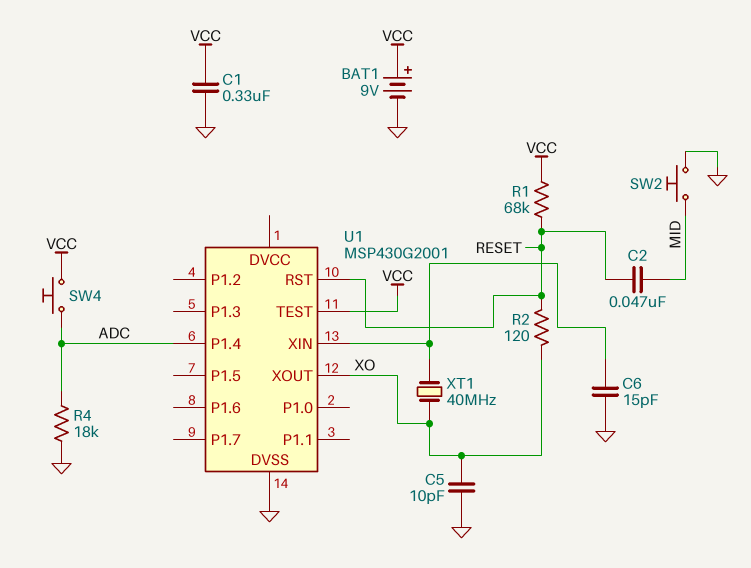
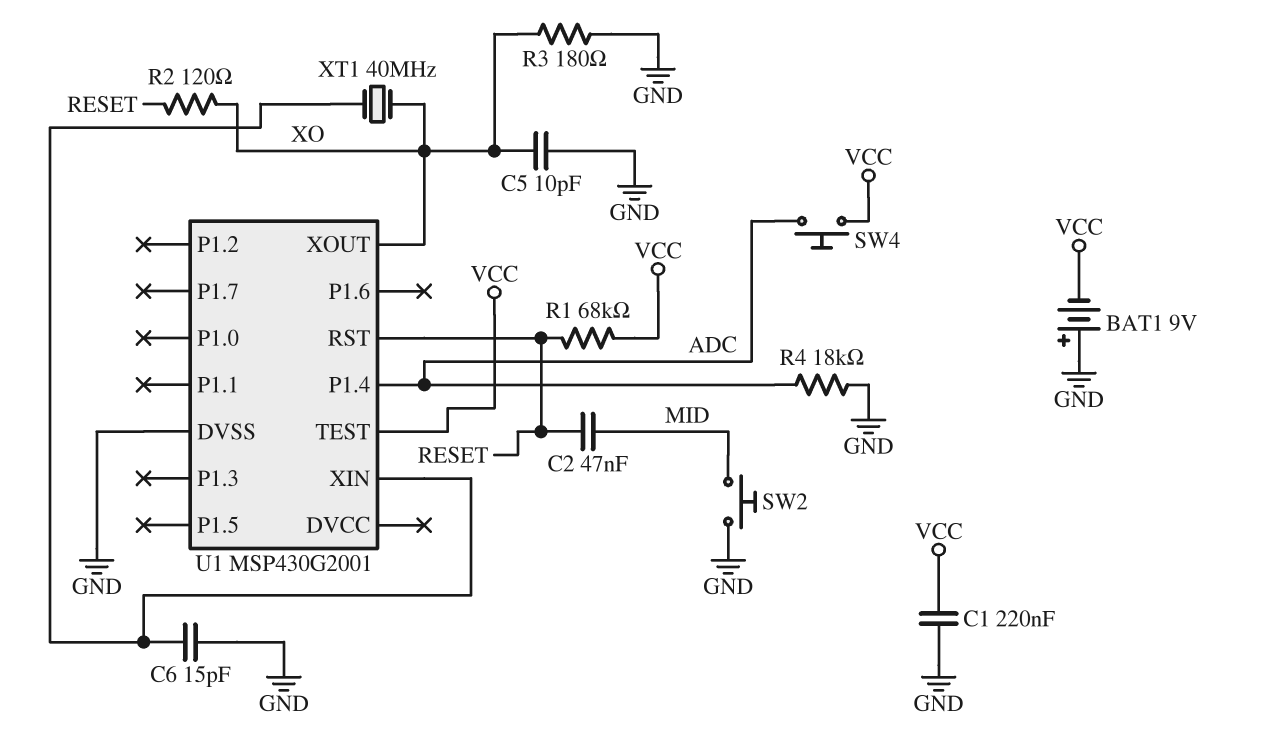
BAT1: 9V (plus VCC, minus GND) -> 9V (plus GND, minus VCC)
C1: 330nF (GND, VCC) -> 220nF (GND, VCC)
R3: none -> 180 (GND, XO)

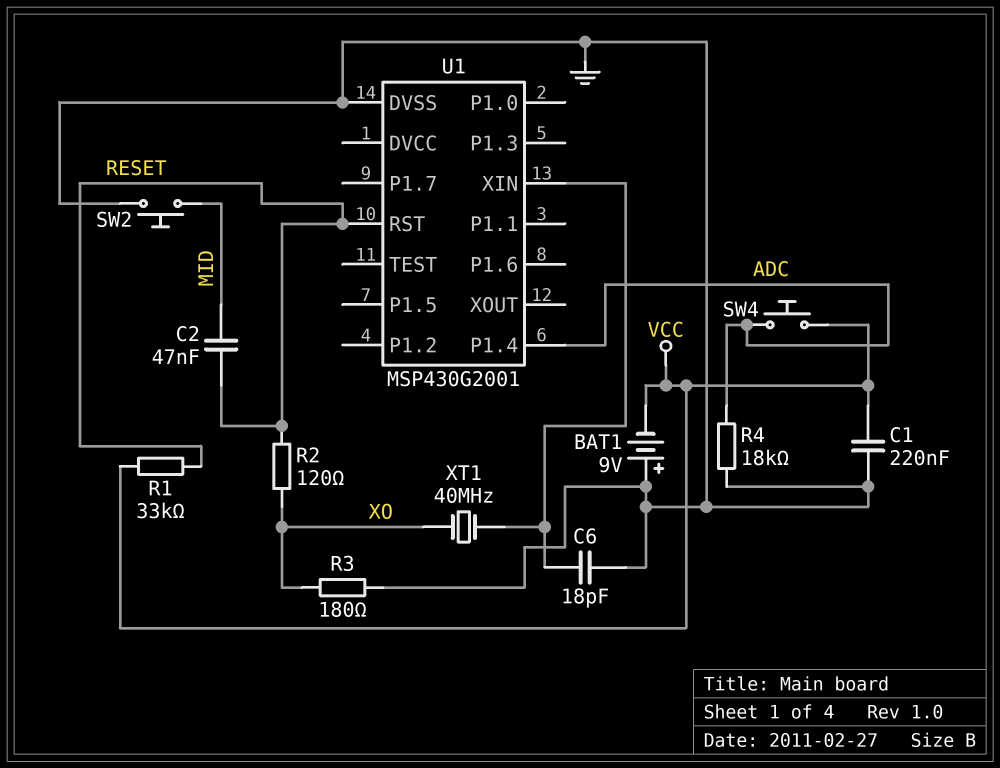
C5: 10pF (GND, XO) -> none
C6: 15pF (GND, U1/XIN) -> 18pF (GND, U1/XIN)
R1: 68k (RESET, VCC) -> 33k (RESET, VCC)
U1 pin TEST: VCC -> none
U1 pin XOUT: XO -> none

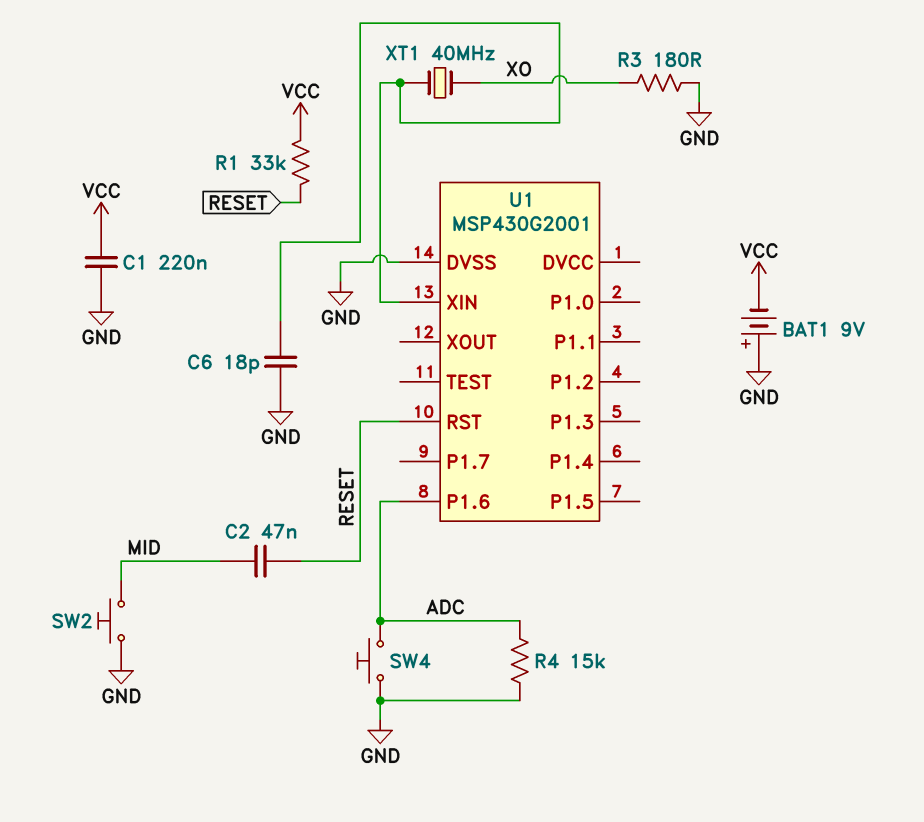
R2: 120 (RESET, XO) -> none
R4: 18k (ADC, GND) -> 15k (ADC, GND)
SW4: button (ADC, VCC) -> button (ADC, GND)
U1 pin P1.4: ADC -> none
U1 pin P1.6: none -> ADC

